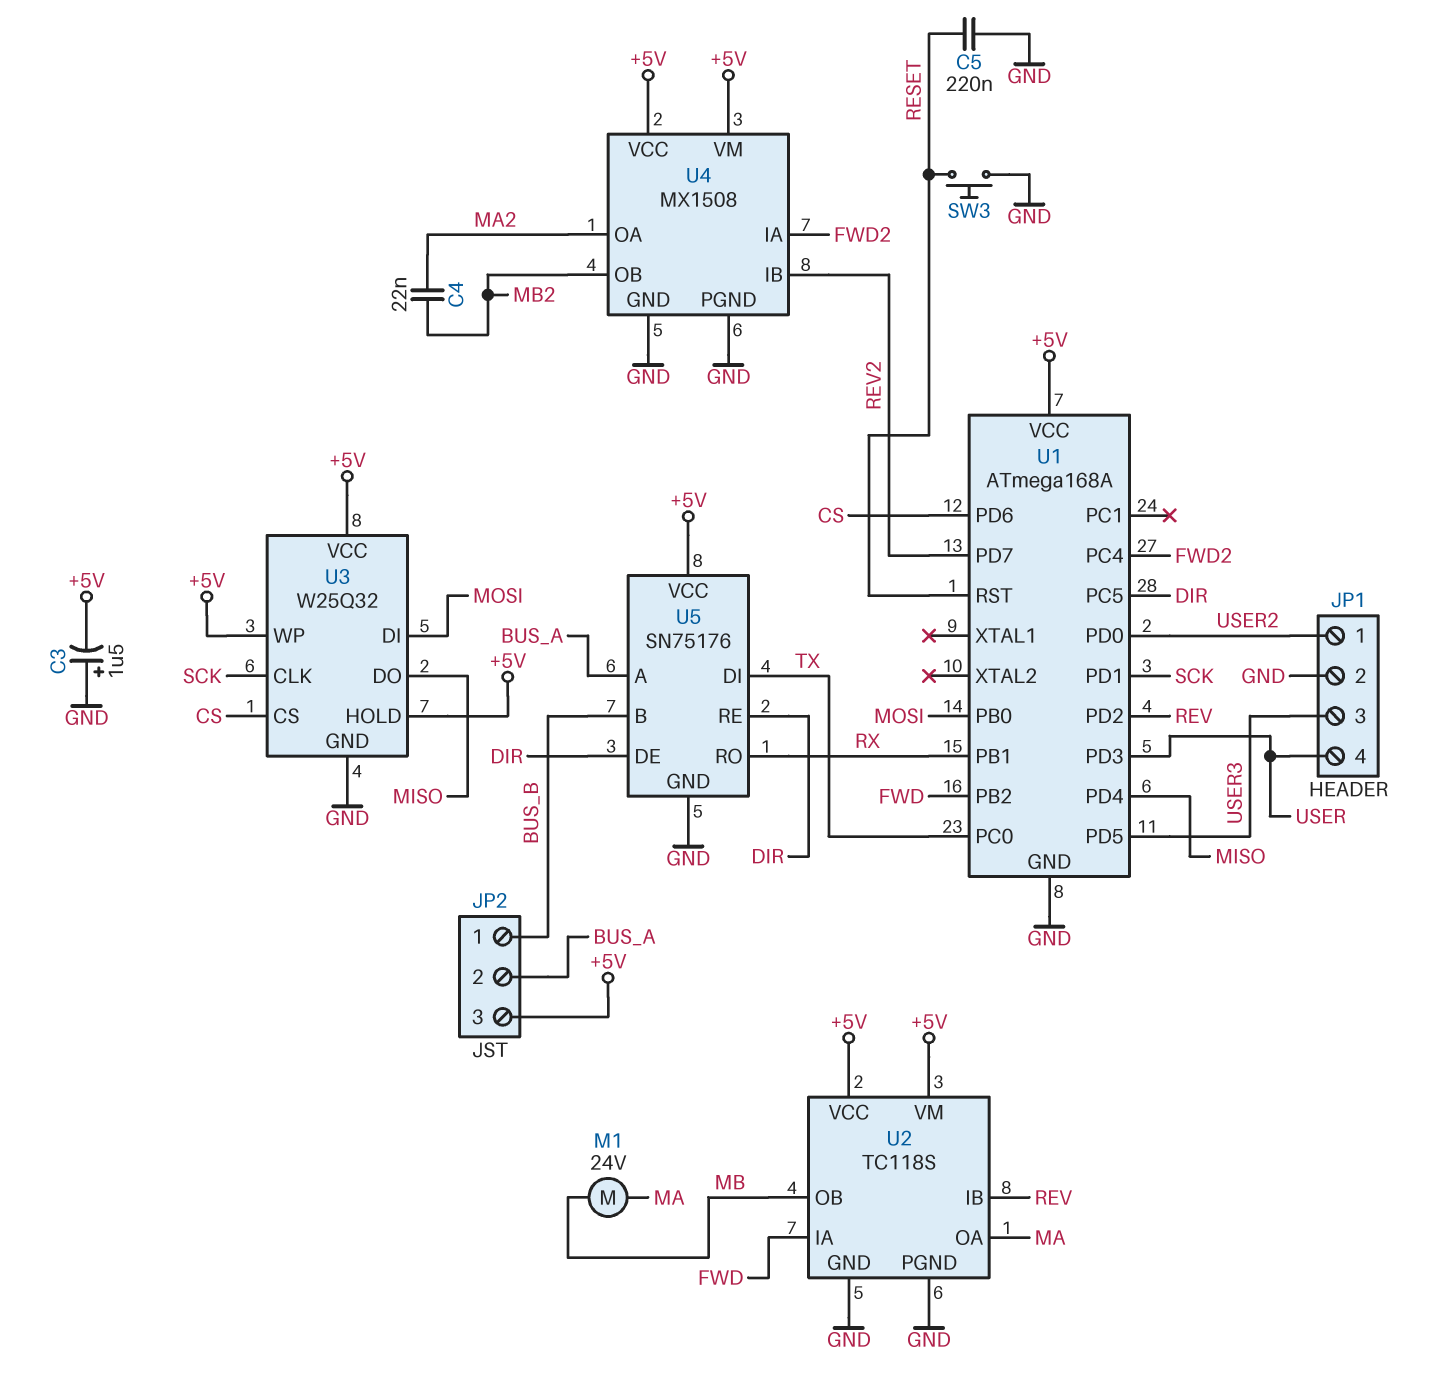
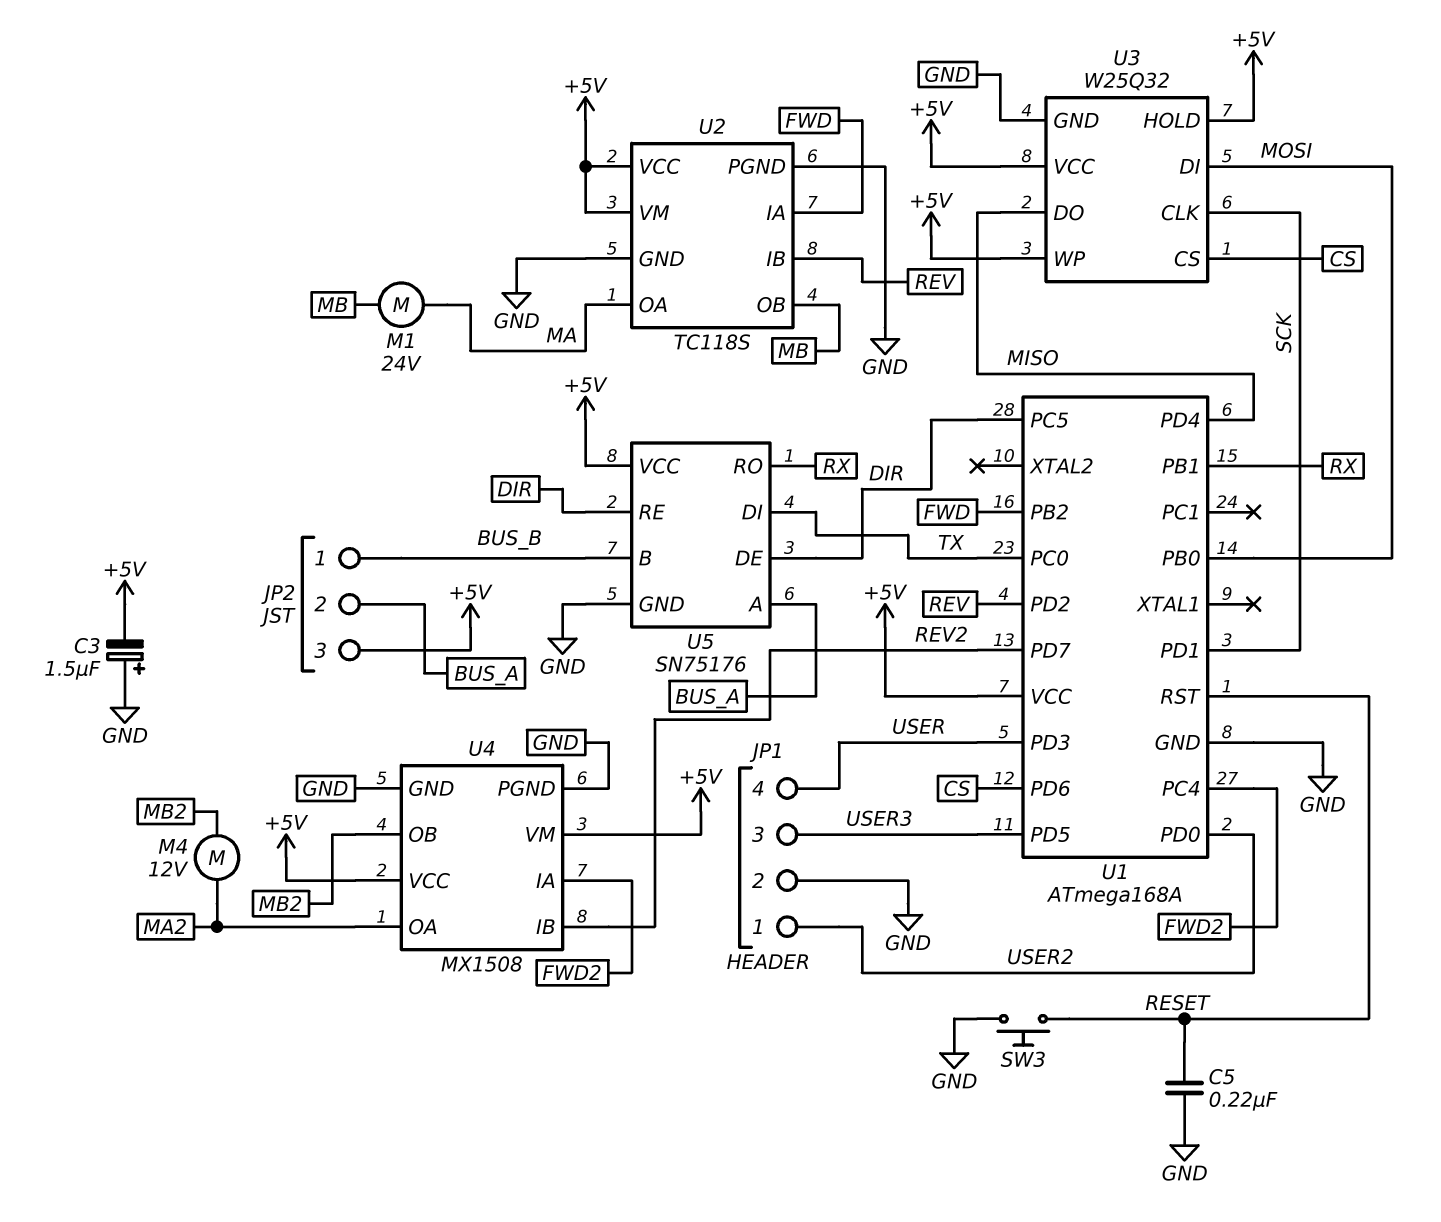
C4: 22nF (MA2, MB2) -> none
M4: none -> motor 12V (MA2, MB2)

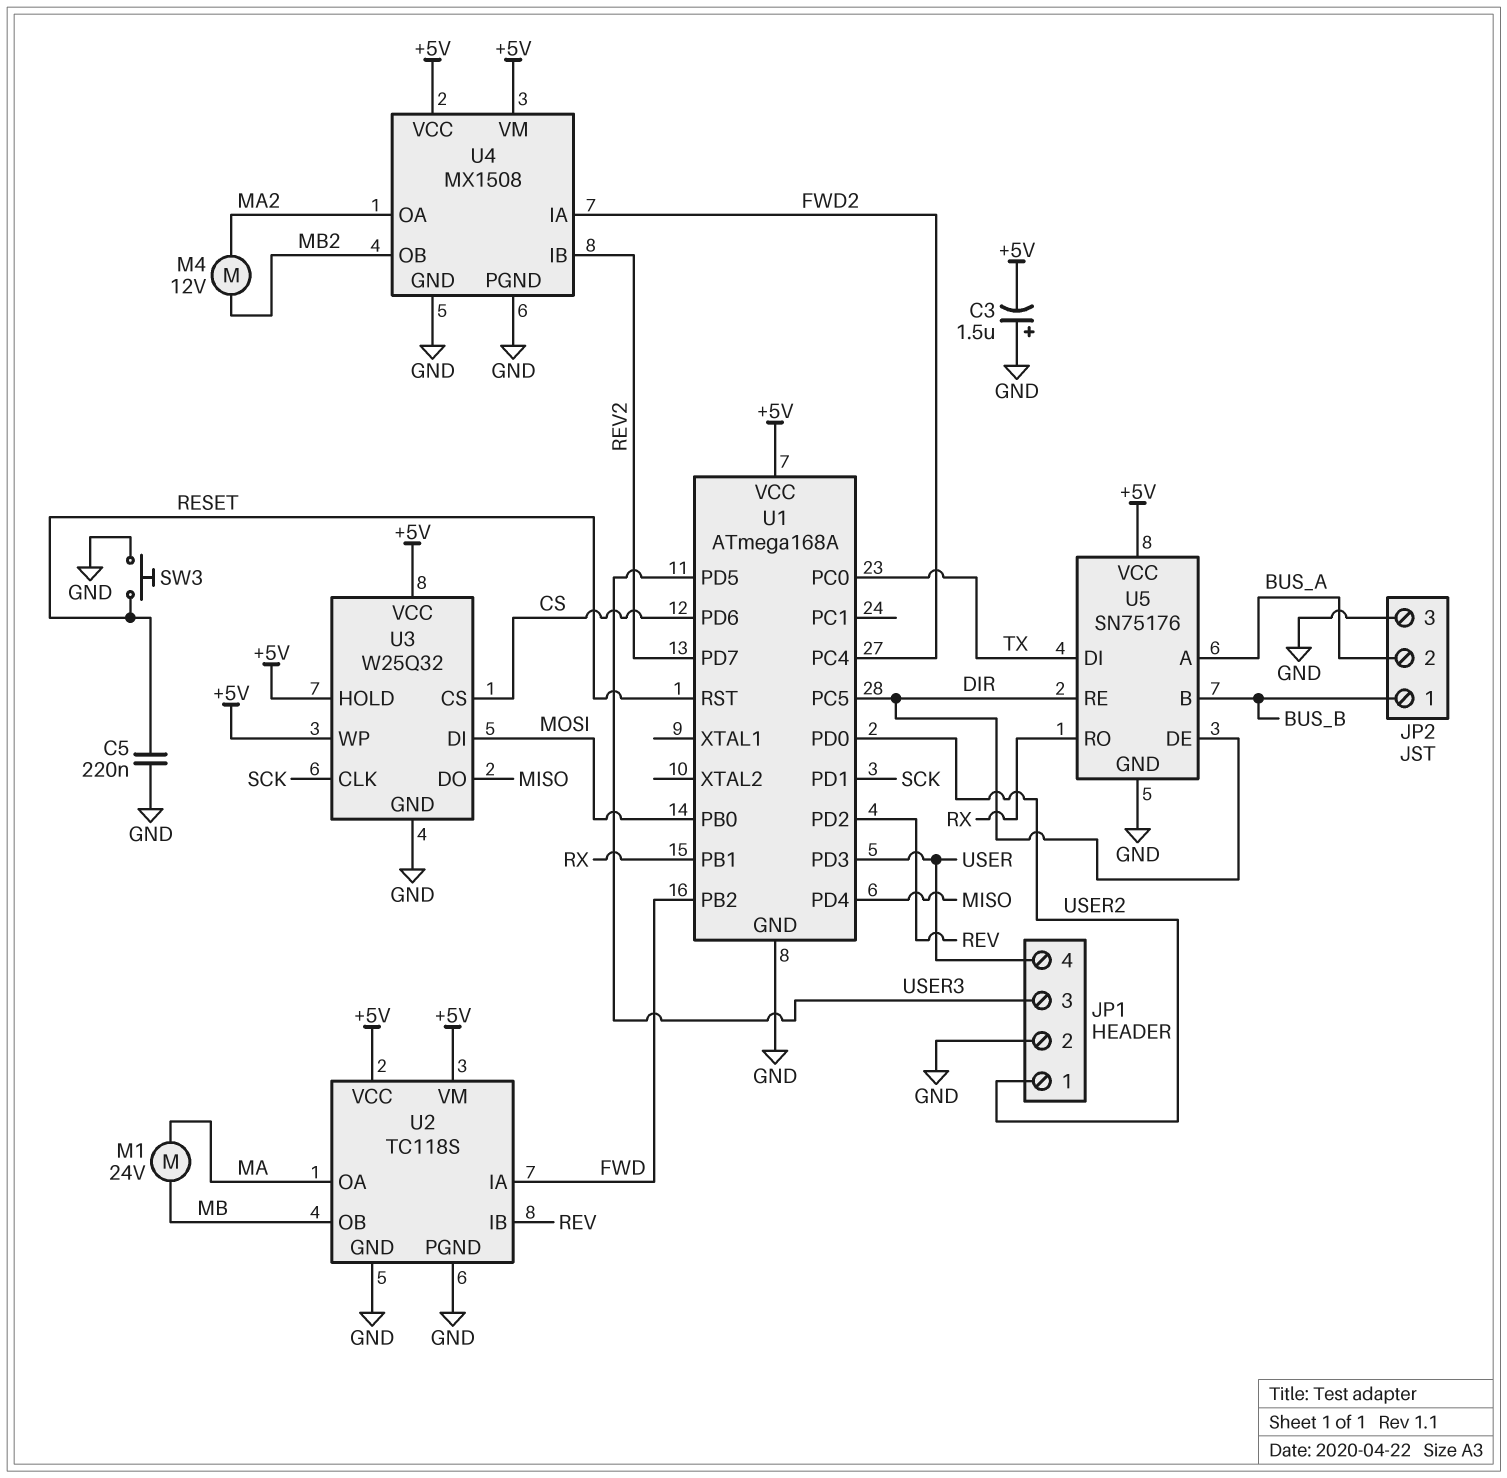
JP2 pin 3: +5V -> GND

